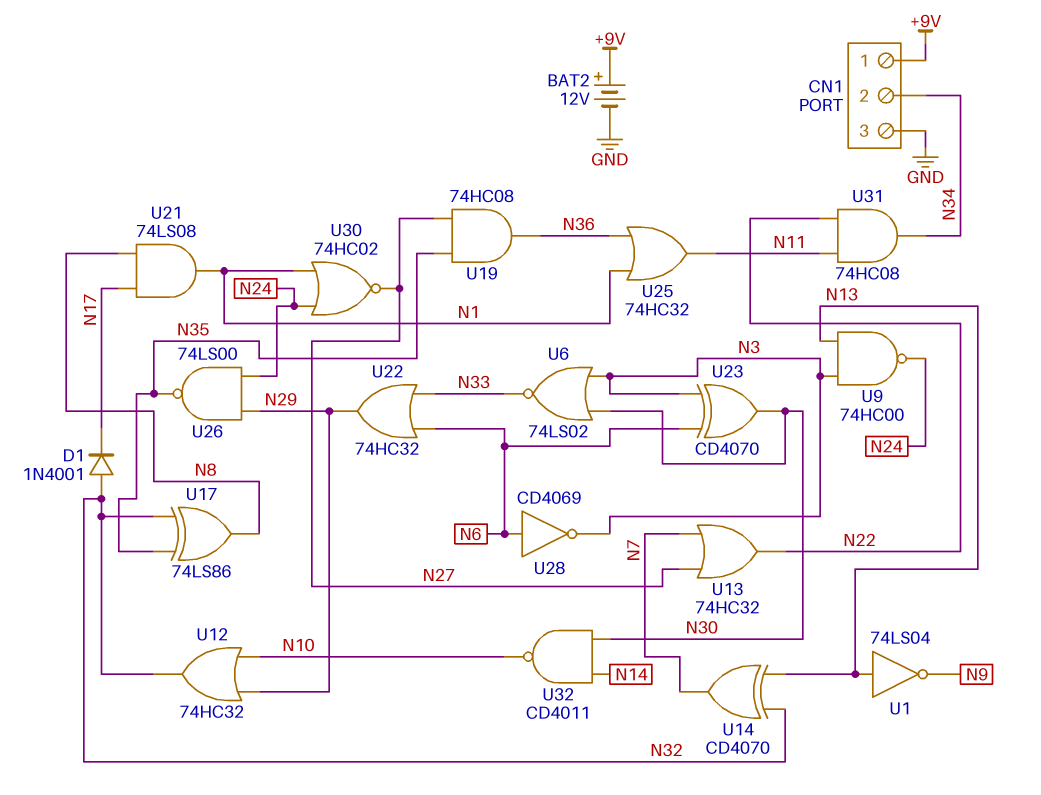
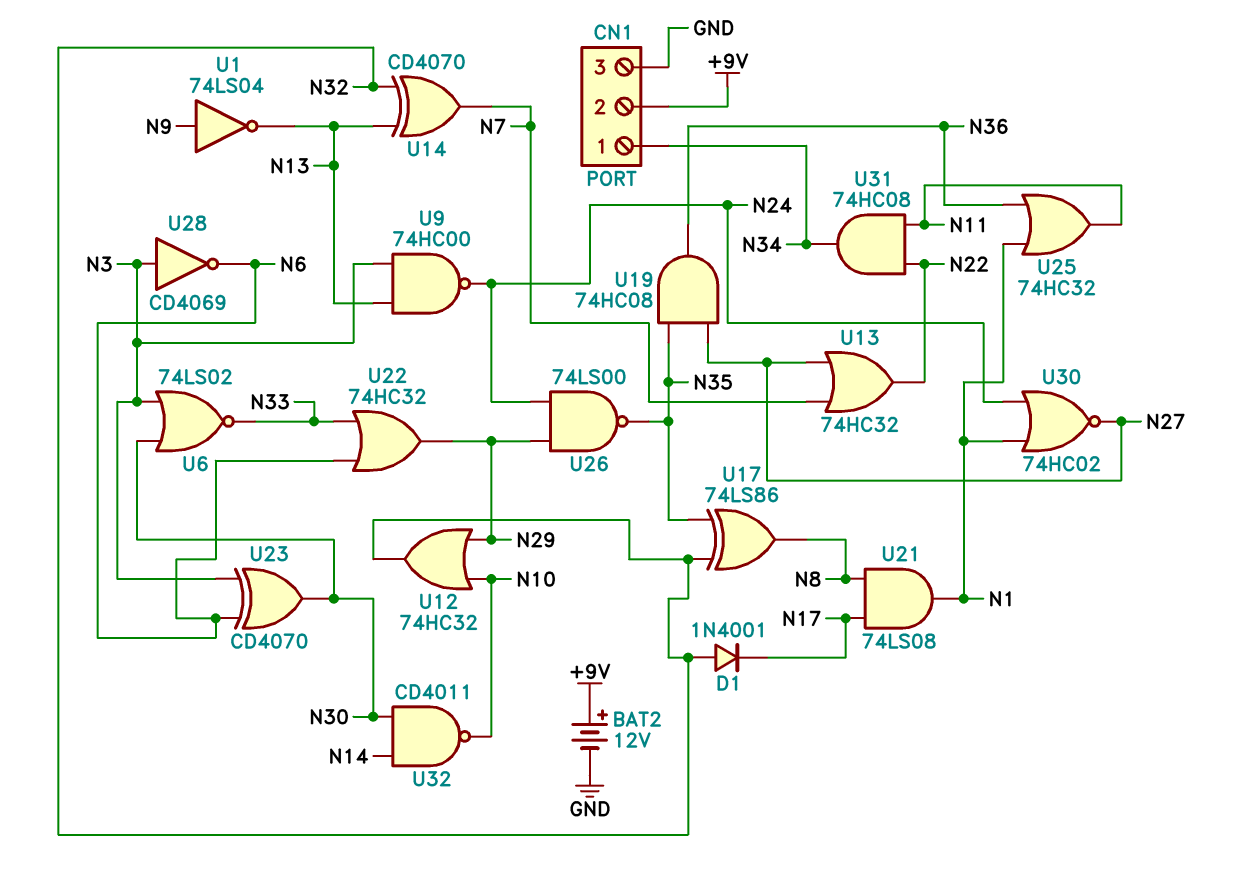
CN1 pin 1: +9V -> N34
CN1 pin 2: N34 -> +9V
U1: NOT 74LS04 (in N13, out N9) -> NOT 74LS04 (in N9, out N13)
U28: NOT CD4069 (in N6, out N3) -> NOT CD4069 (in N3, out N6)

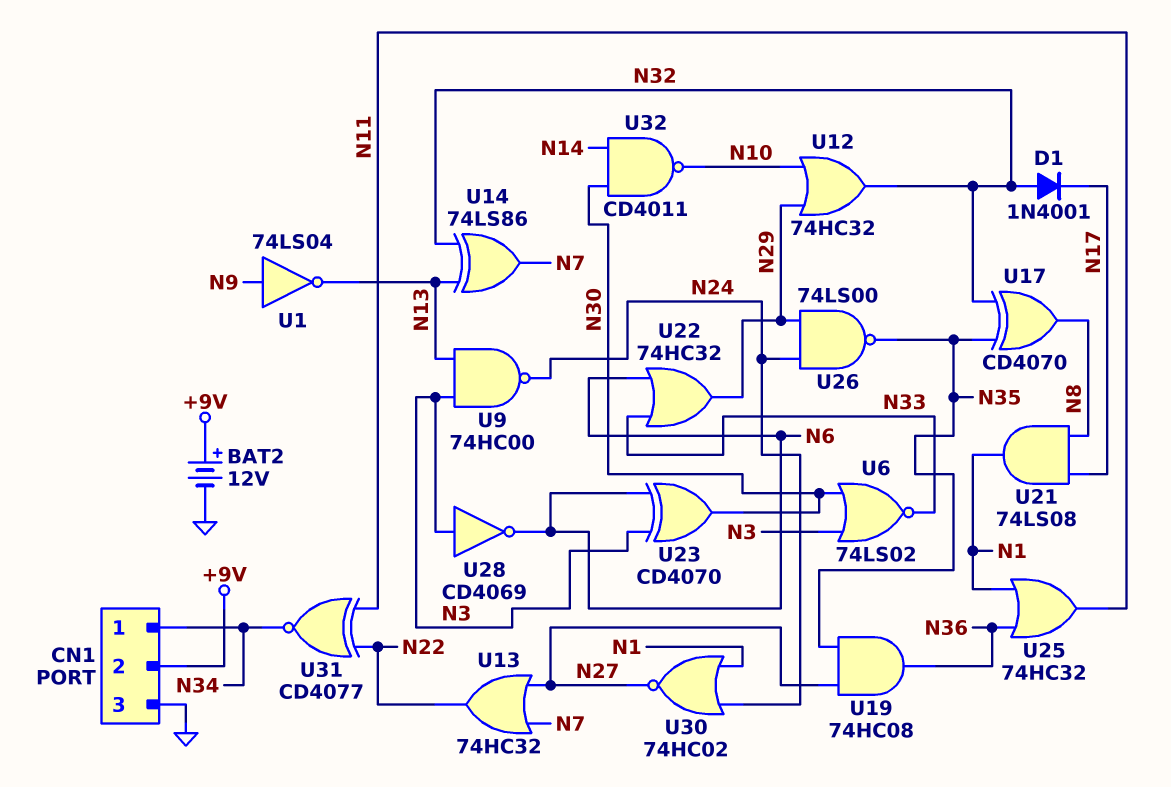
U14: XOR CD4070 (in N13, in N32, out N7) -> XOR 74LS86 (in N13, in N32, out N7)
U17: XOR 74LS86 (in N32, in N35, out N8) -> XOR CD4070 (in N32, in N35, out N8)
U31: AND 74HC08 (in N11, in N22, out N34) -> XNOR CD4077 (in N11, in N22, out N34)

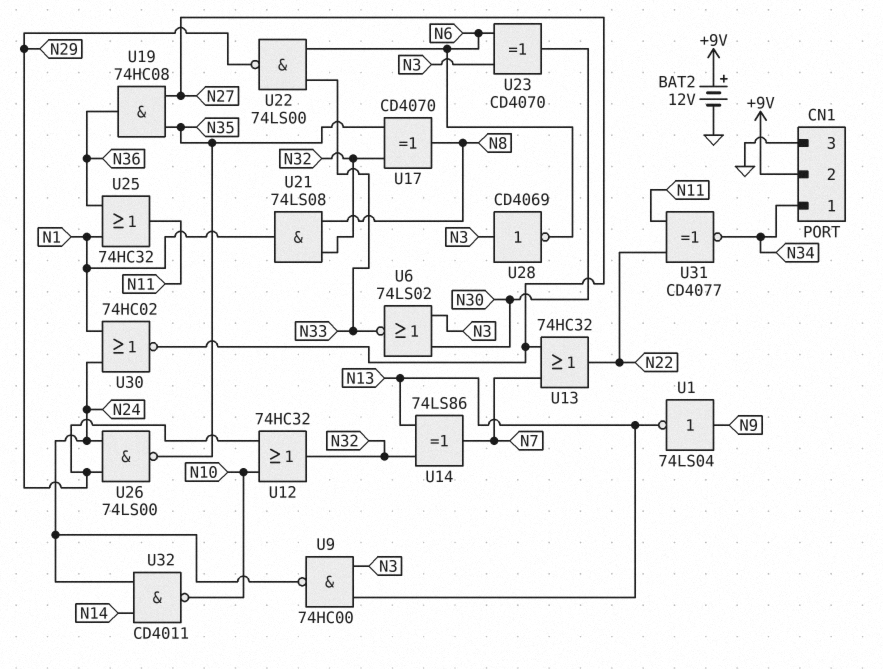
D1: diode 1N4001 (A N32, K N17) -> none
U21: AND 74LS08 (in N8, in N17, out N1) -> AND 74LS08 (in N8, in N32, out N1)
U22: OR 74HC32 (in N6, in N33, out N29) -> NAND 74LS00 (in N6, in N33, out N29)
U32: NAND CD4011 (in N14, in N30, out N10) -> NAND CD4011 (in N14, in N24, out N10)

